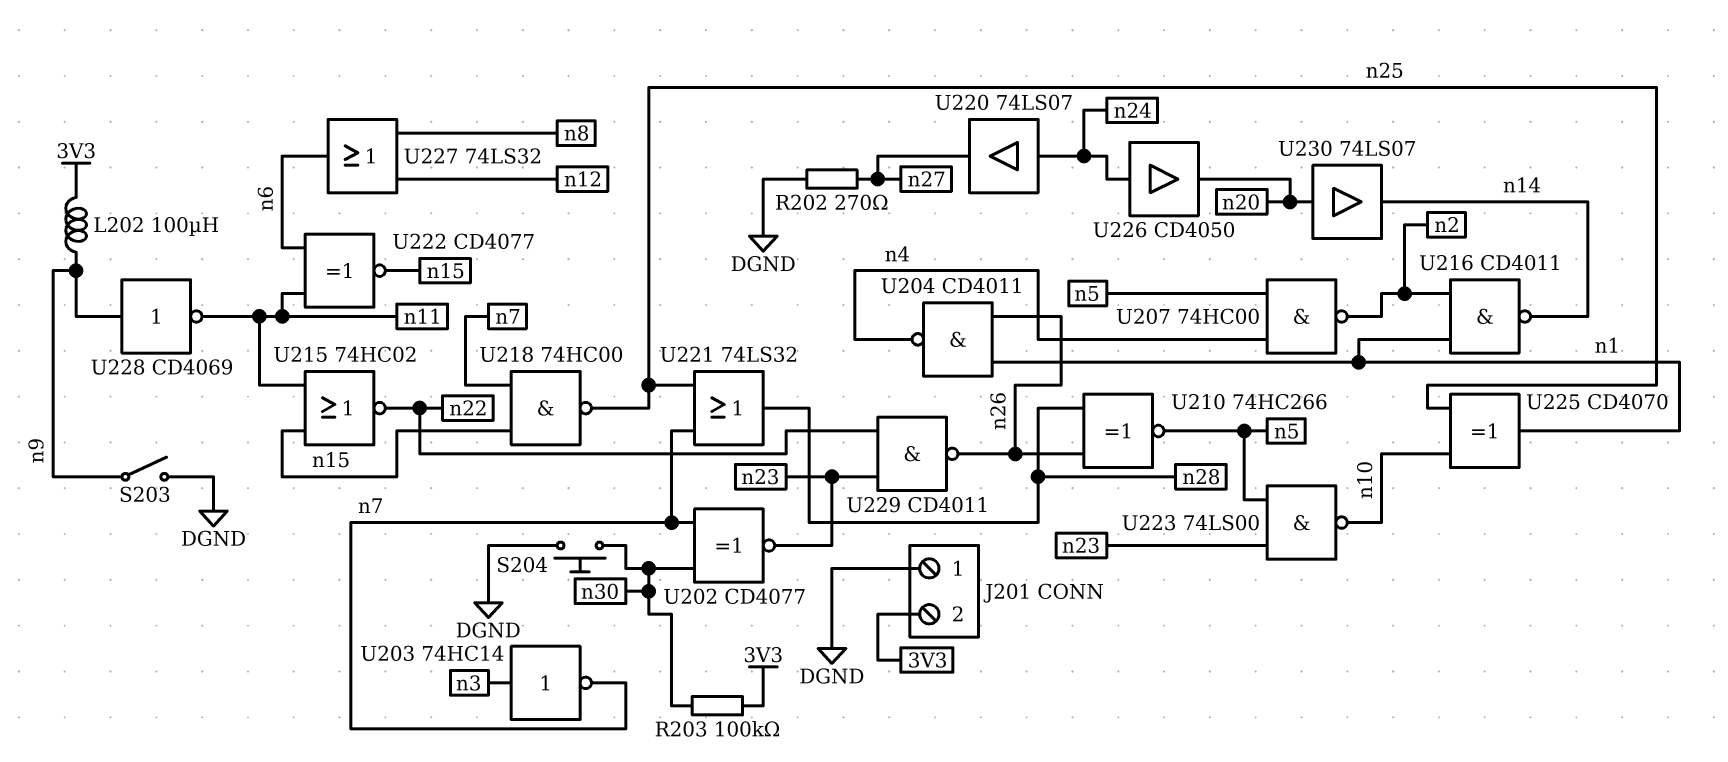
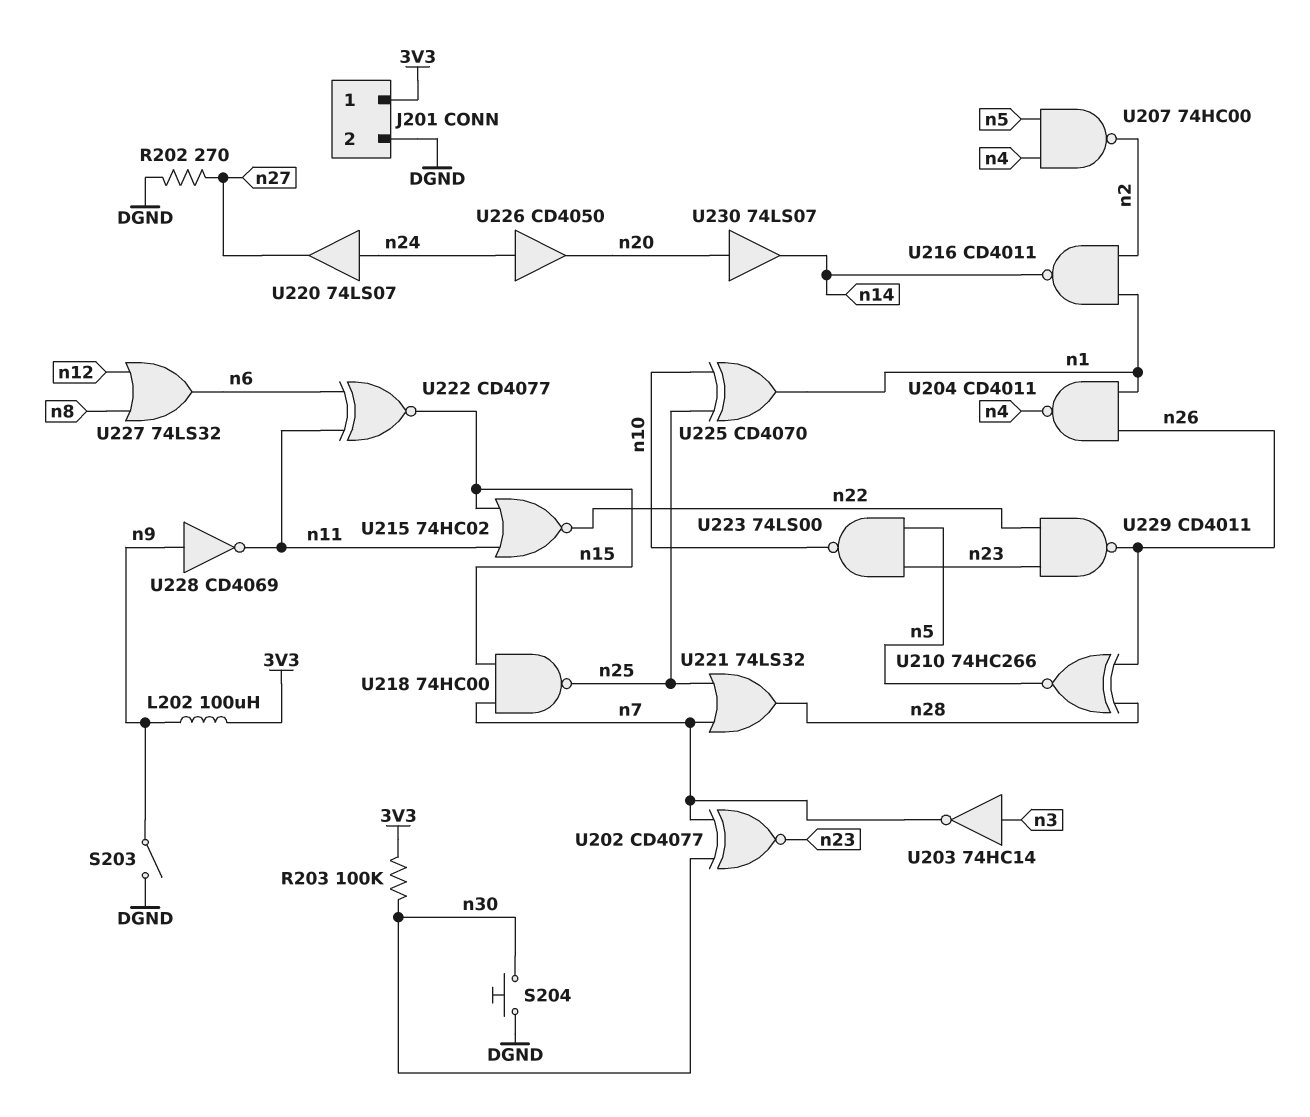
J201 pin 1: DGND -> 3V3
J201 pin 2: 3V3 -> DGND

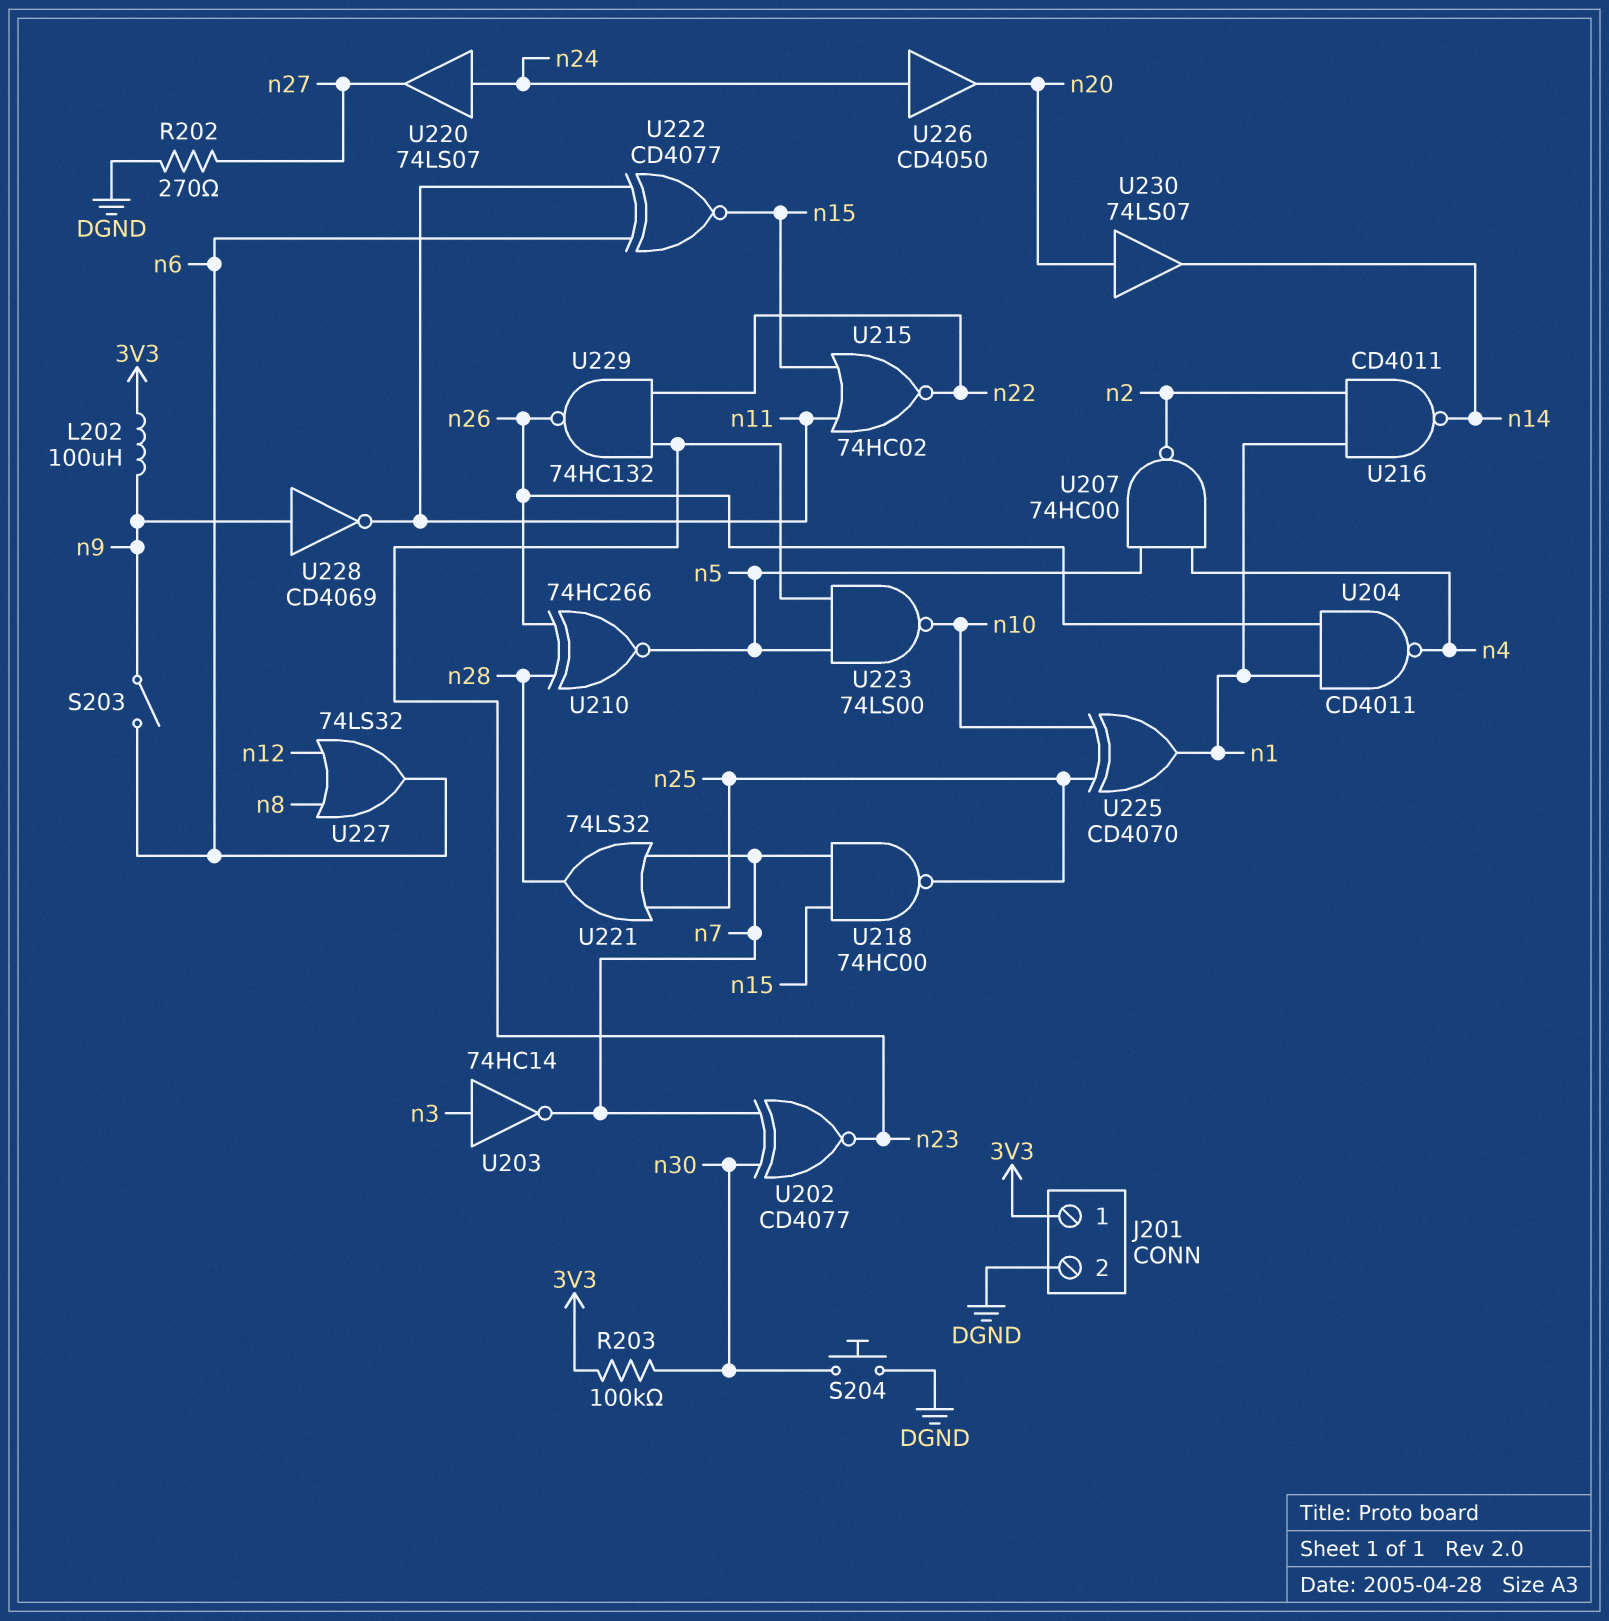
S203: switch (DGND, n9) -> switch (n6, n9)
U229: NAND CD4011 (in n22, in n23, out n26) -> NAND 74HC132 (in n22, in n23, out n26)

